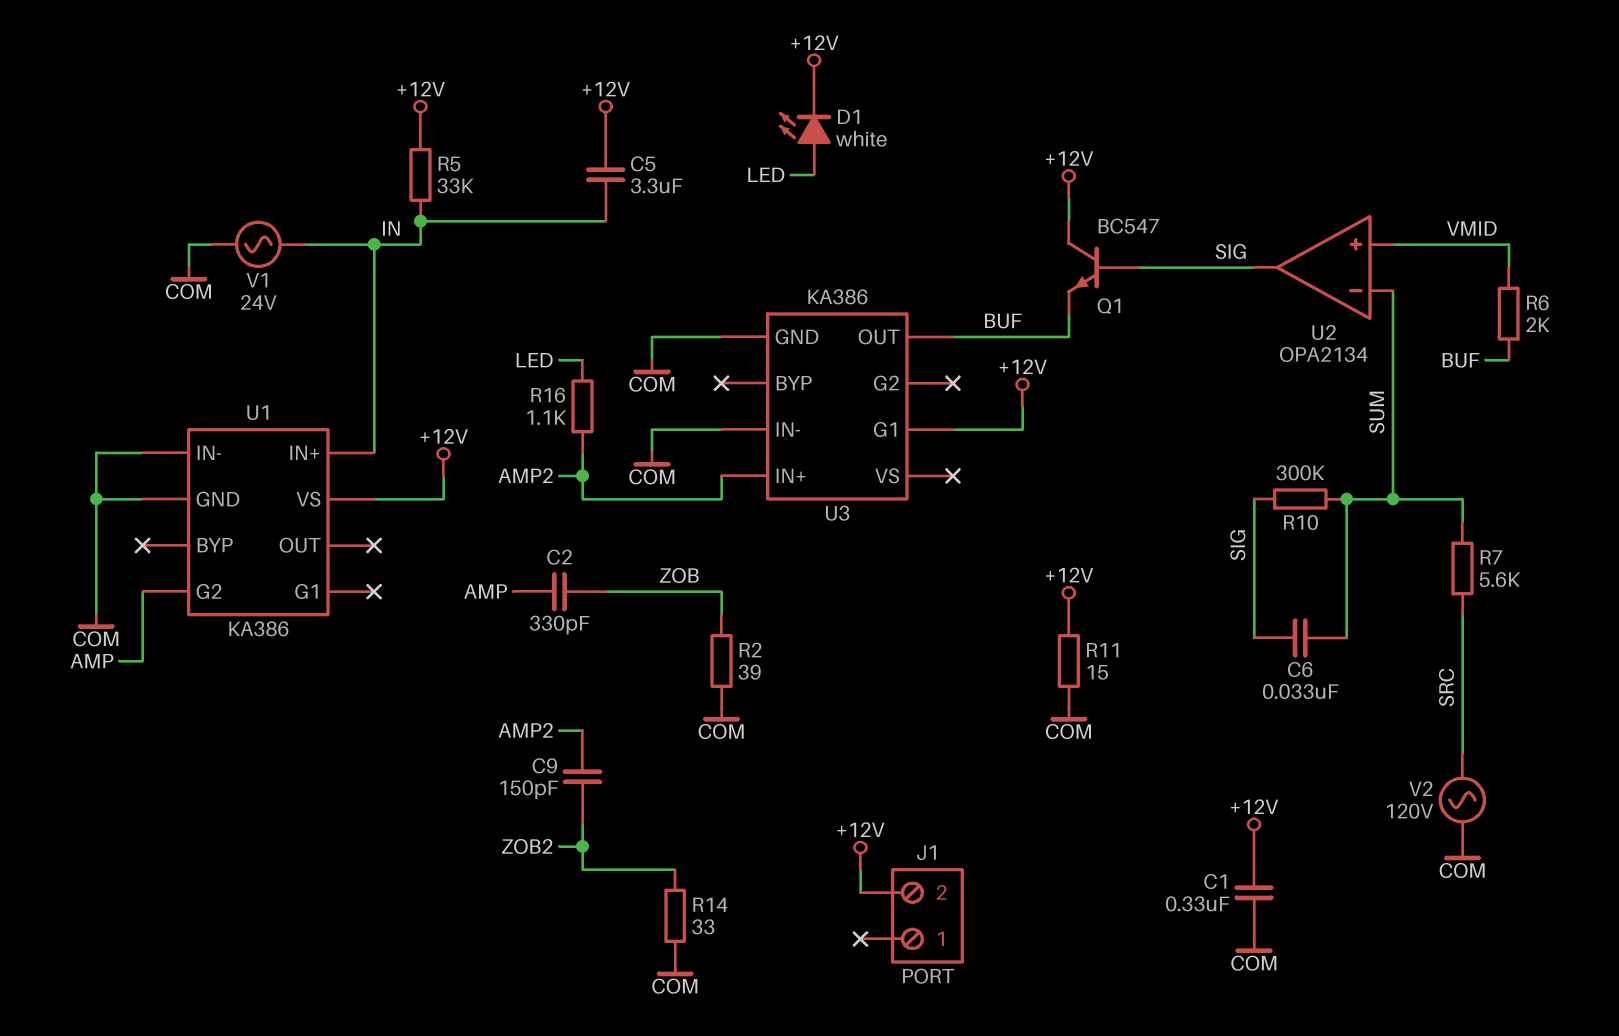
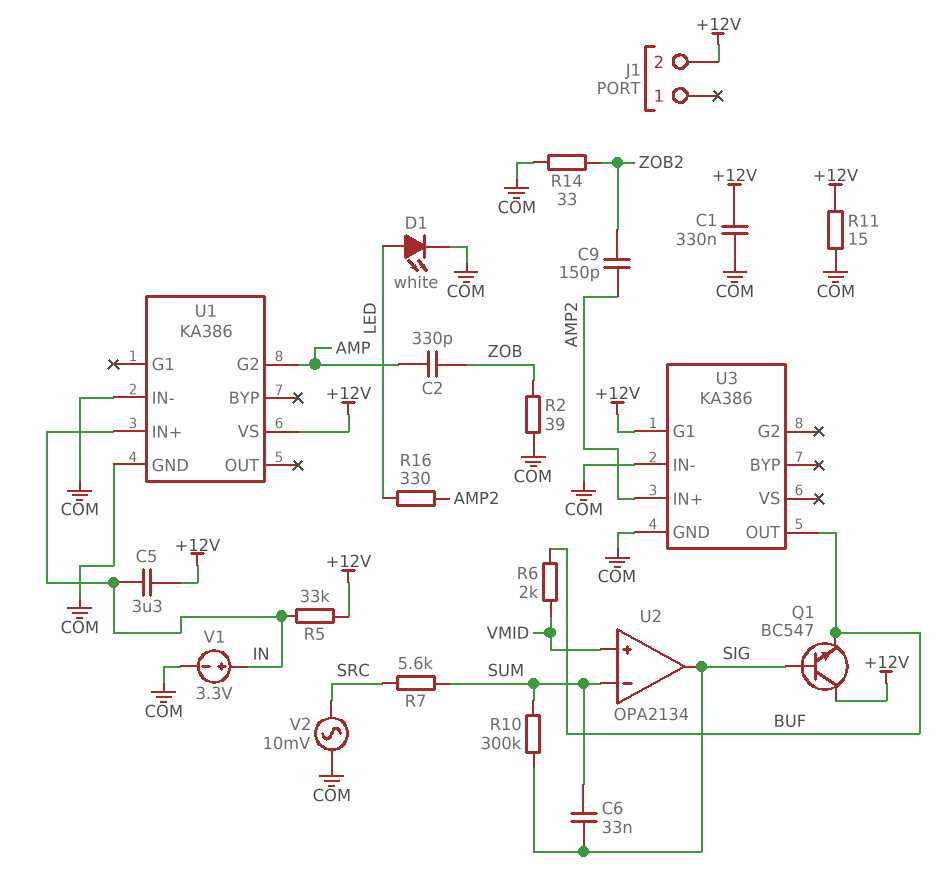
D1: LED white (A LED, K +12V) -> LED white (A LED, K COM)
R16: 1.1k (AMP2, LED) -> 330 (AMP2, LED)
V1: AC 24V (COM, IN) -> 3.3V (plus IN, minus COM)
V2: AC 120V (COM, SRC) -> AC 10mV (COM, SRC)

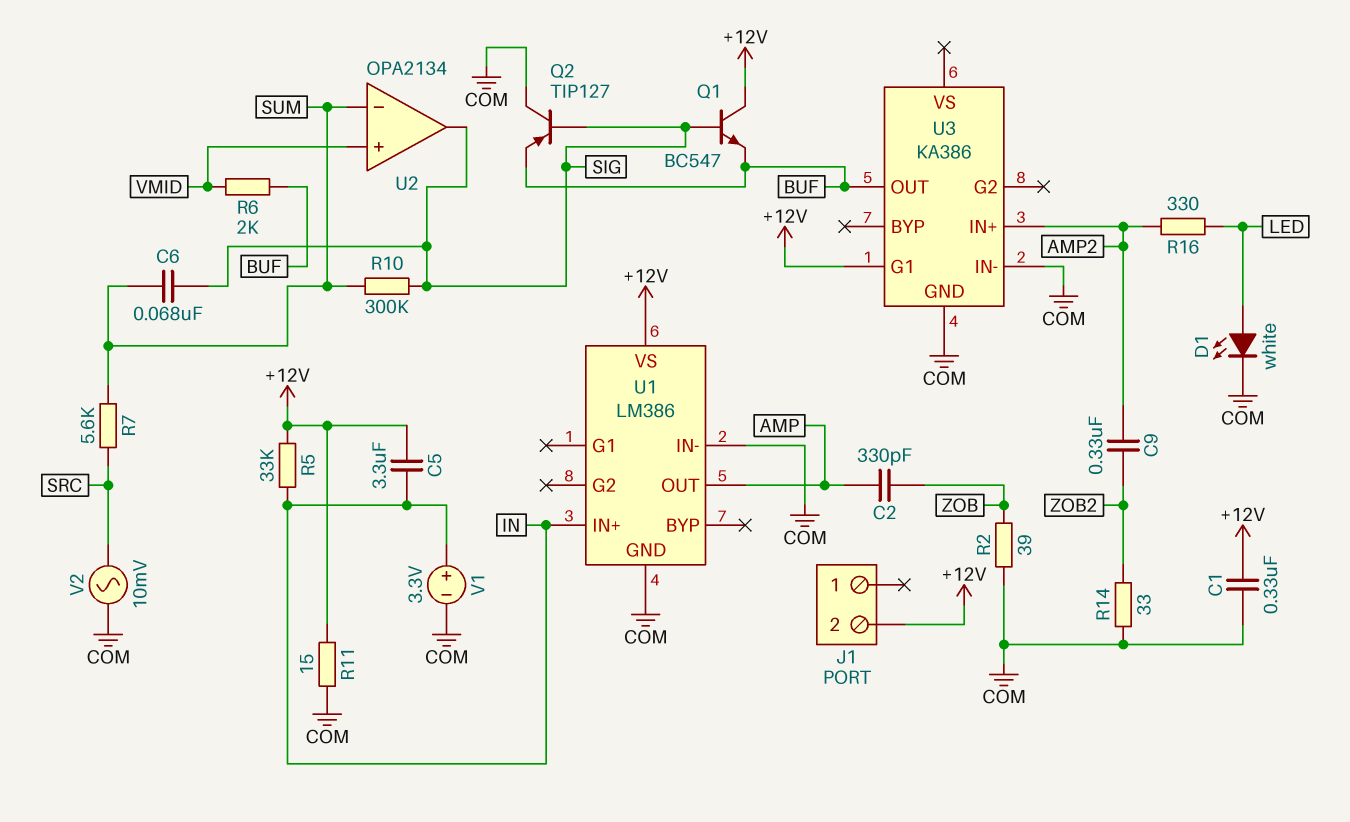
C6: 33nF (SIG, SUM) -> 68nF (SIG, SUM)
C9: 150pF (AMP2, ZOB2) -> 330nF (AMP2, ZOB2)
Q2: none -> PNP TIP127 (B SIG, C COM, E BUF)
U1: KA386 -> LM386
U1 pin G2: AMP -> none
U1 pin OUT: none -> AMP

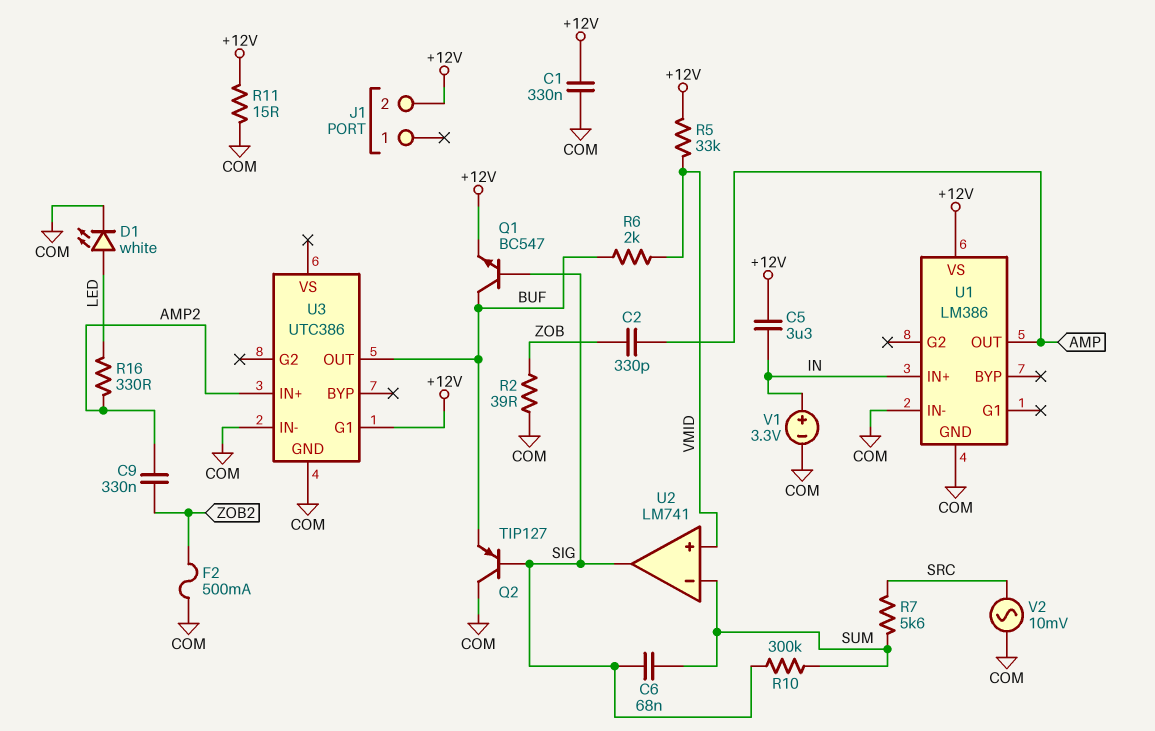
F2: none -> 500mA (COM, ZOB2)
Q1: NPN BC547 (B SIG, C +12V, E BUF) -> NPN BC547 (B SIG, C BUF, E +12V)
R5: 33k (+12V, IN) -> 33k (+12V, VMID)
R14: 33 (COM, ZOB2) -> none
U2: OPA2134 -> LM741
U3: KA386 -> UTC386

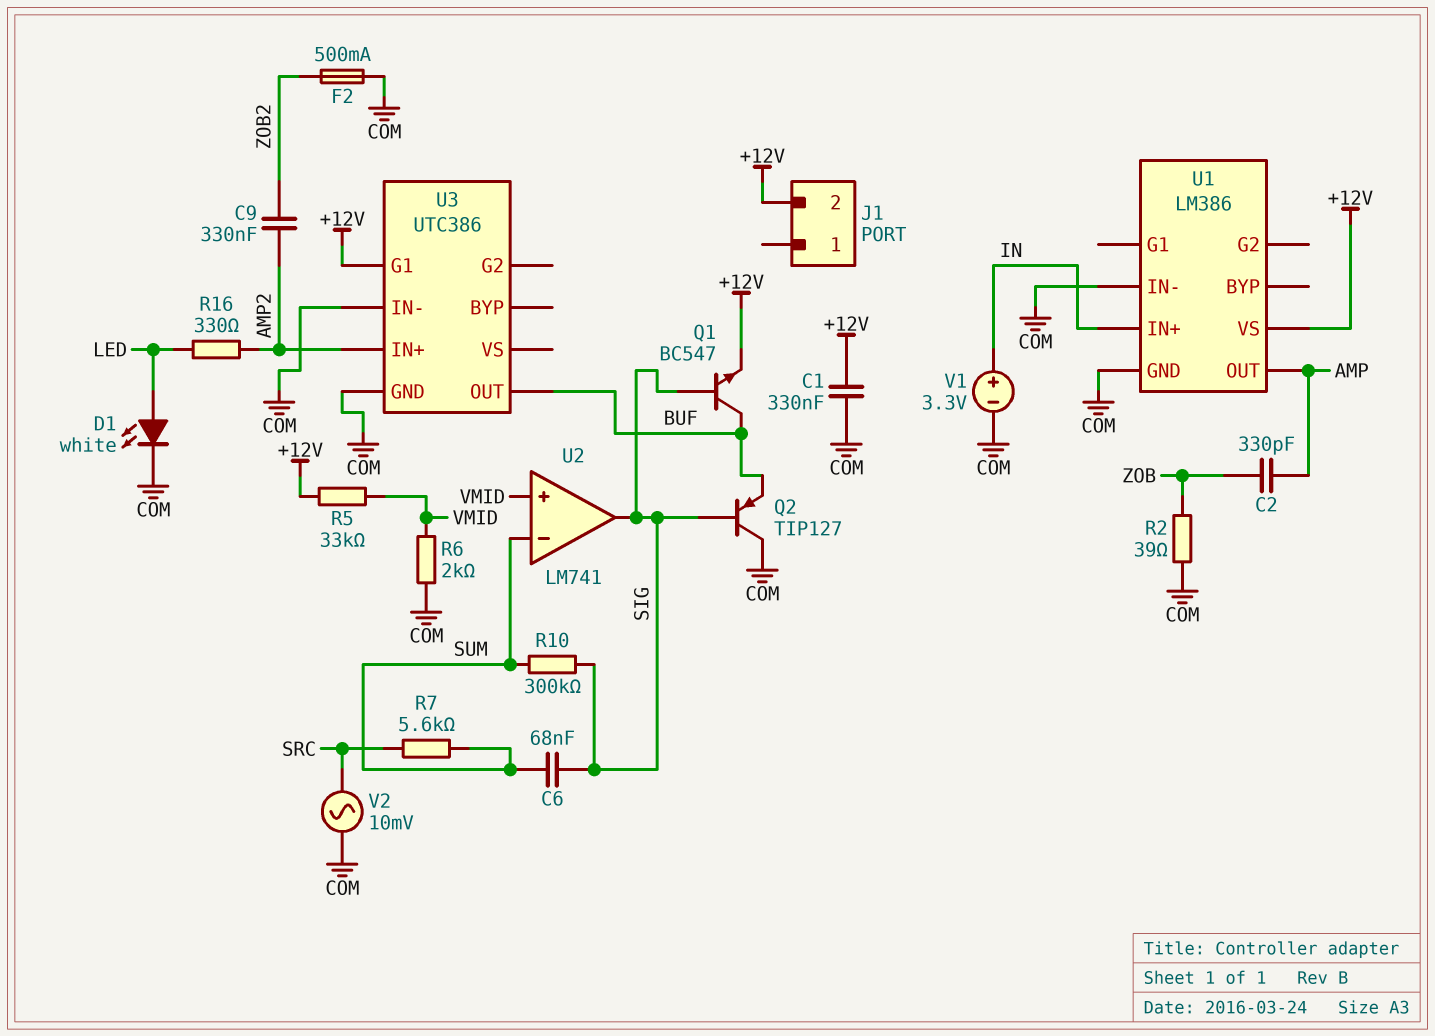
C5: 3.3uF (+12V, IN) -> none
R6: 2k (BUF, VMID) -> 2k (COM, VMID)
R11: 15 (+12V, COM) -> none

